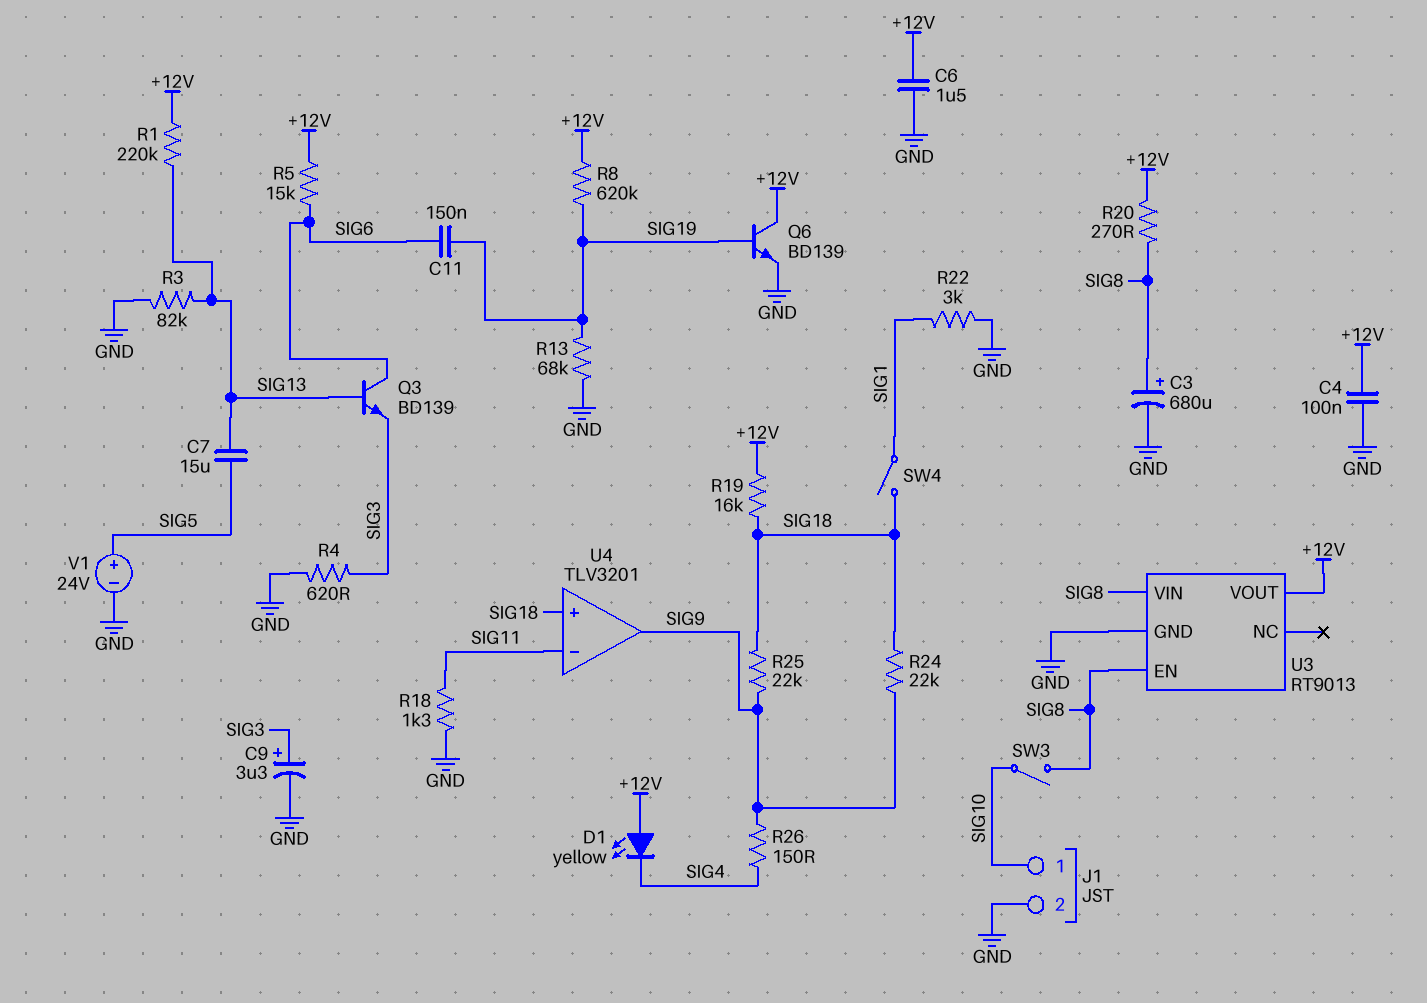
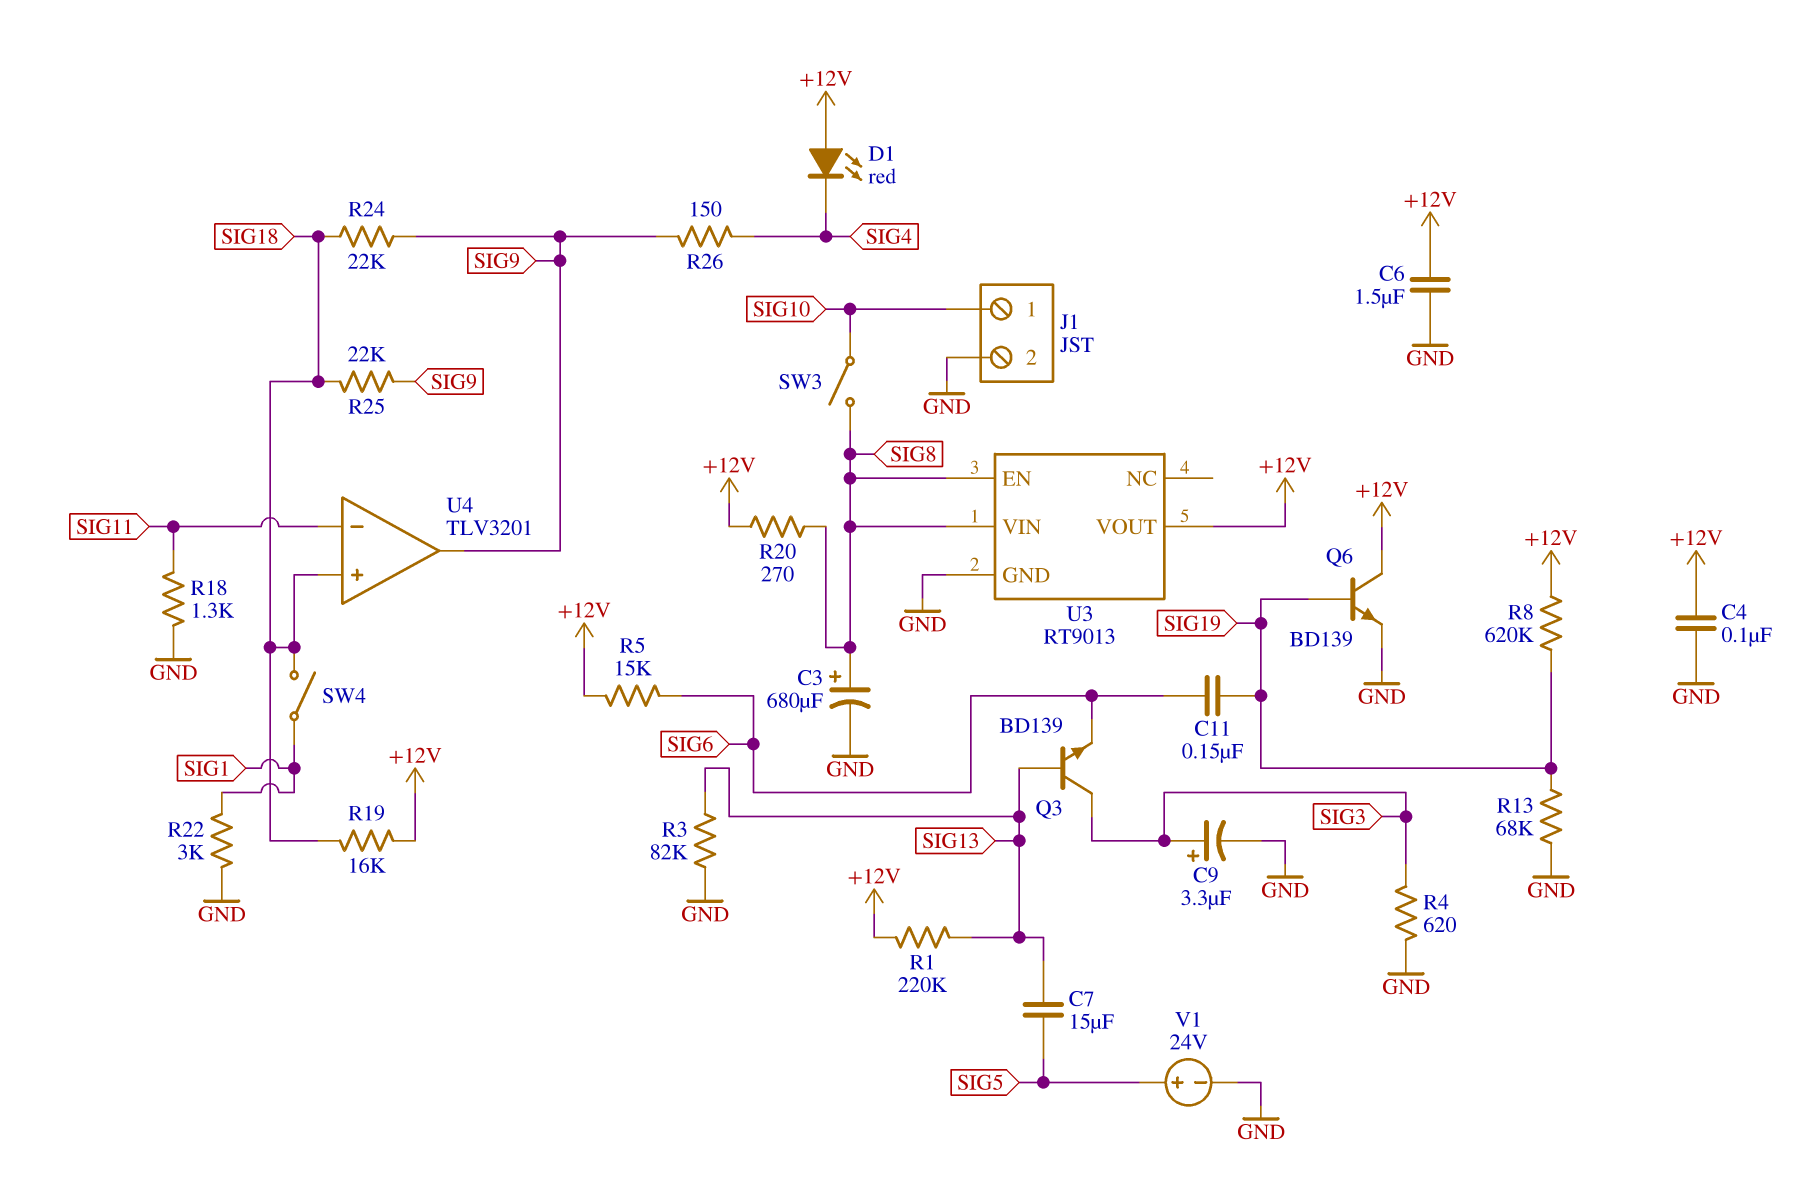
D1: LED yellow (A +12V, K SIG4) -> LED red (A +12V, K SIG4)
Q3: NPN BD139 (B SIG13, C SIG6, E SIG3) -> NPN BD139 (B SIG13, C SIG3, E SIG6)

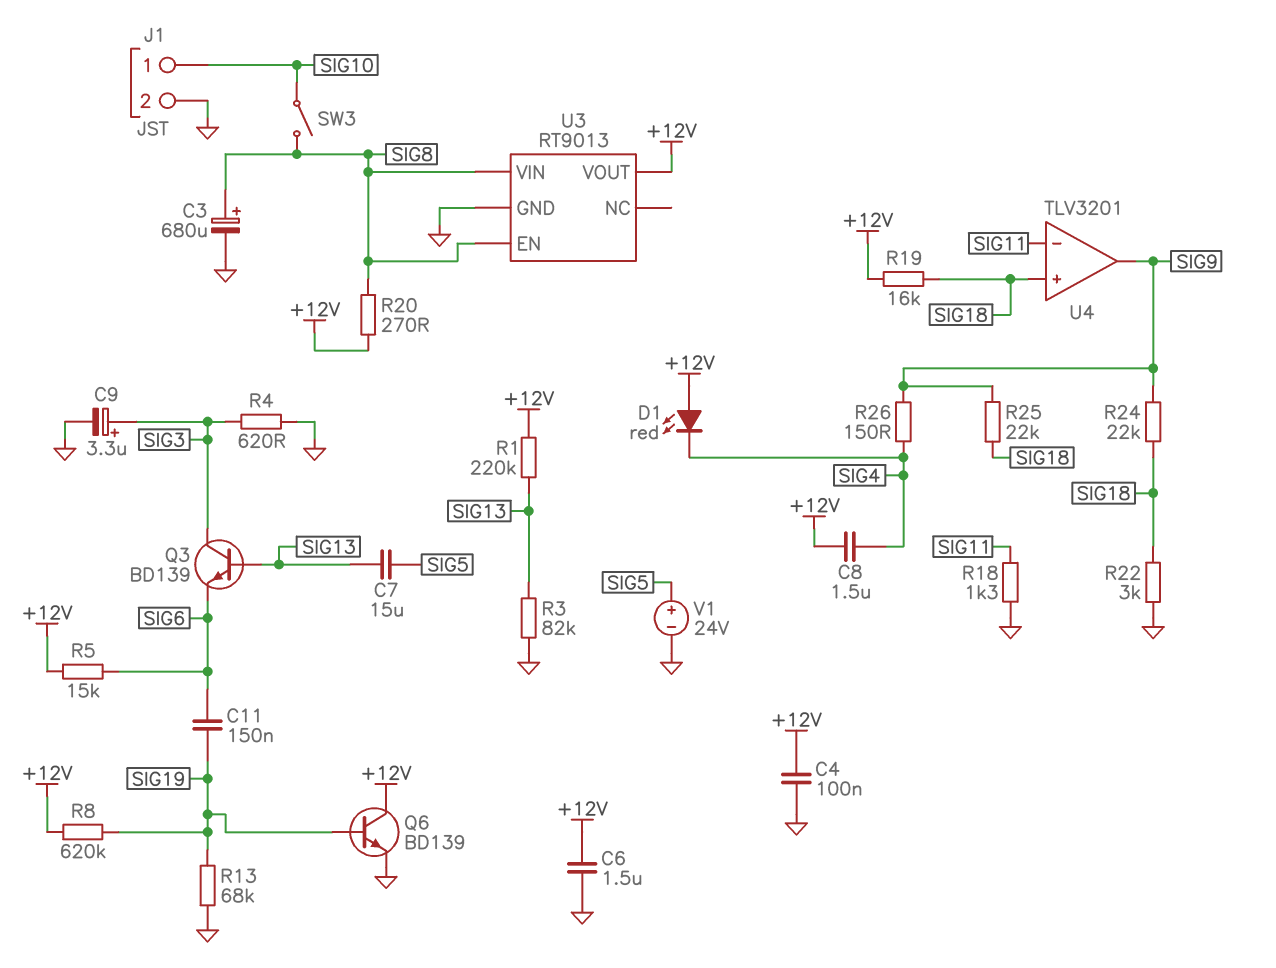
C8: none -> 1.5uF (+12V, SIG4)
R22: 3k (GND, SIG1) -> 3k (GND, SIG18)
SW4: switch (SIG1, SIG18) -> none

